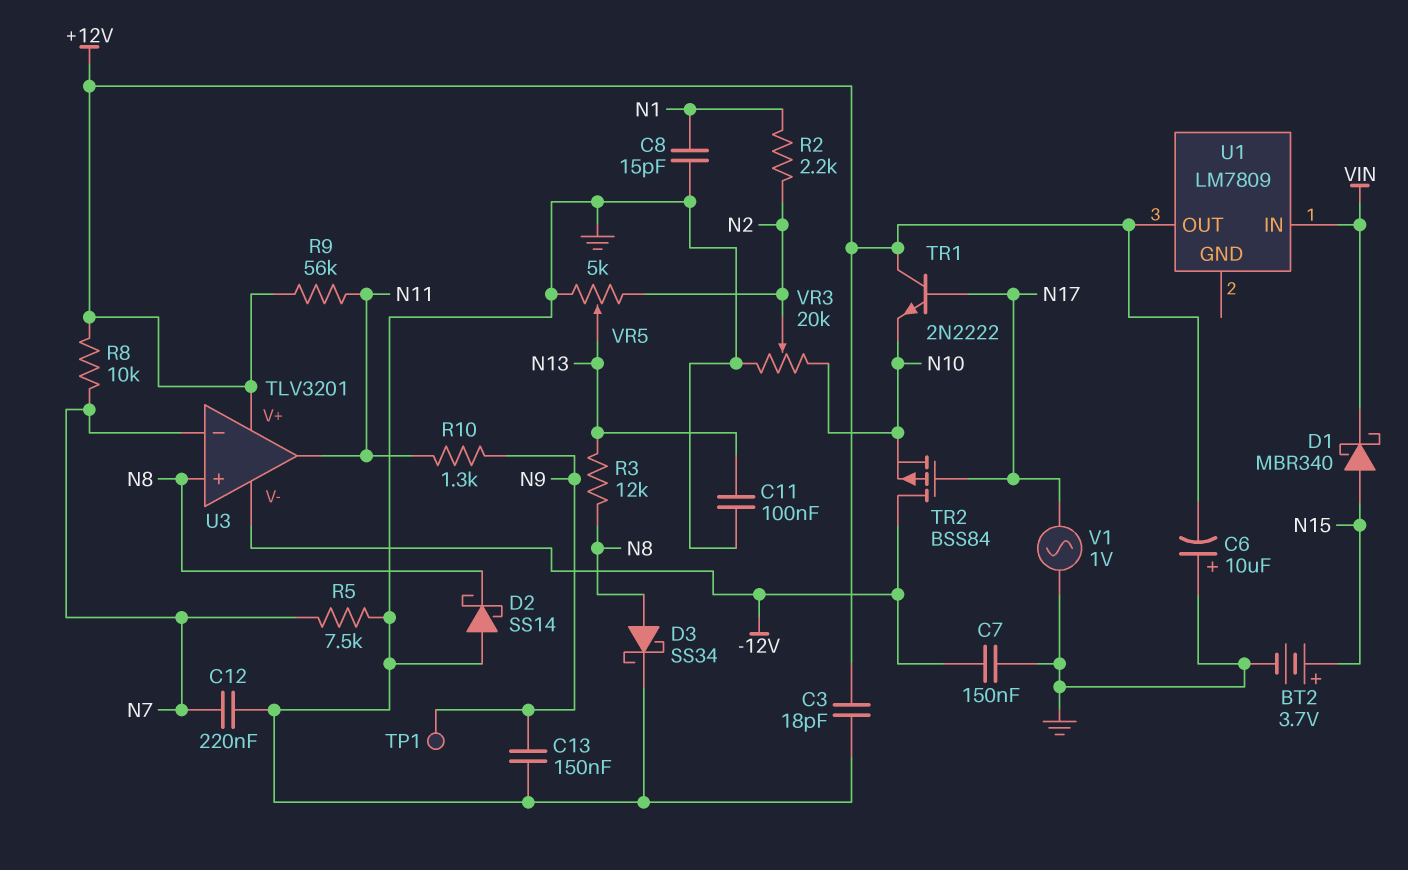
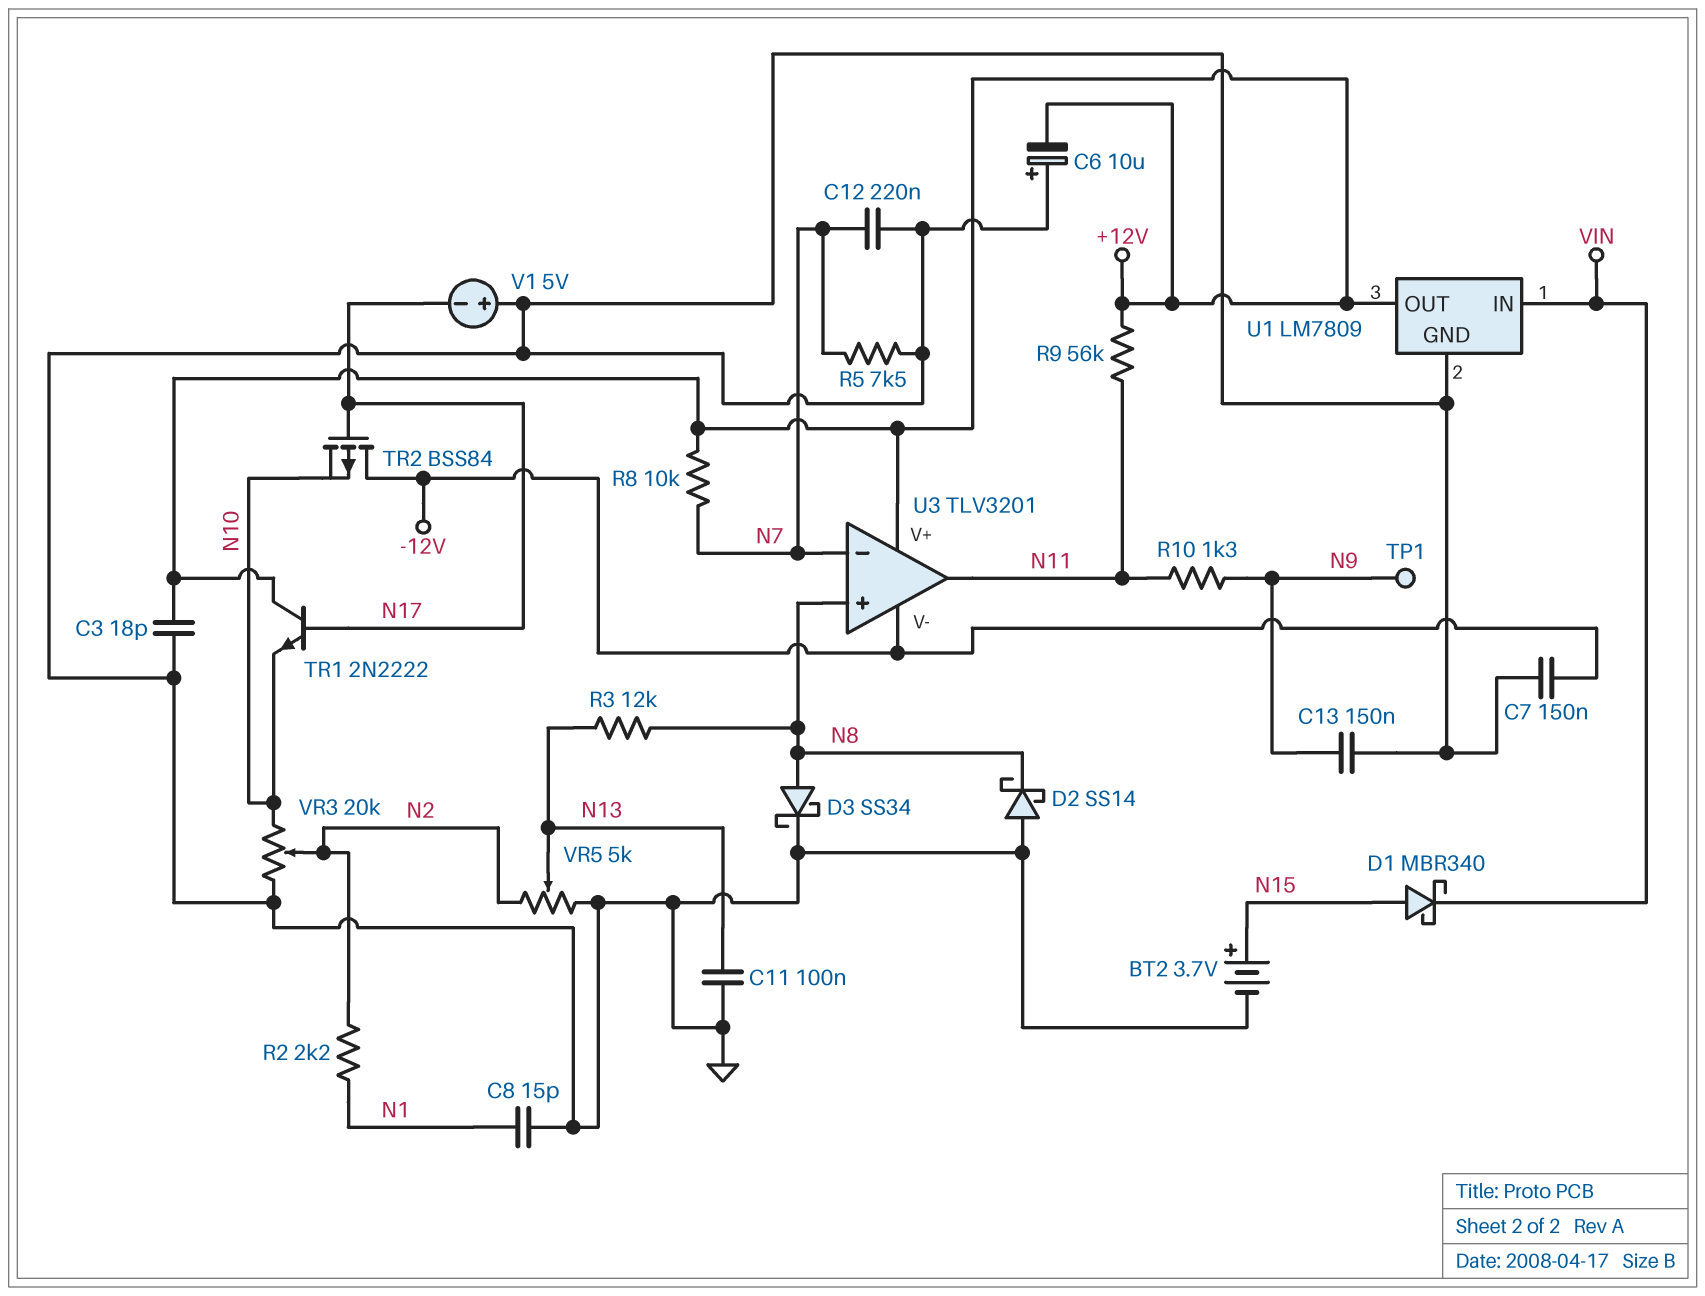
U1 pin GND: none -> GND
V1: AC 1V (GND, N17) -> 5V (plus GND, minus N17)

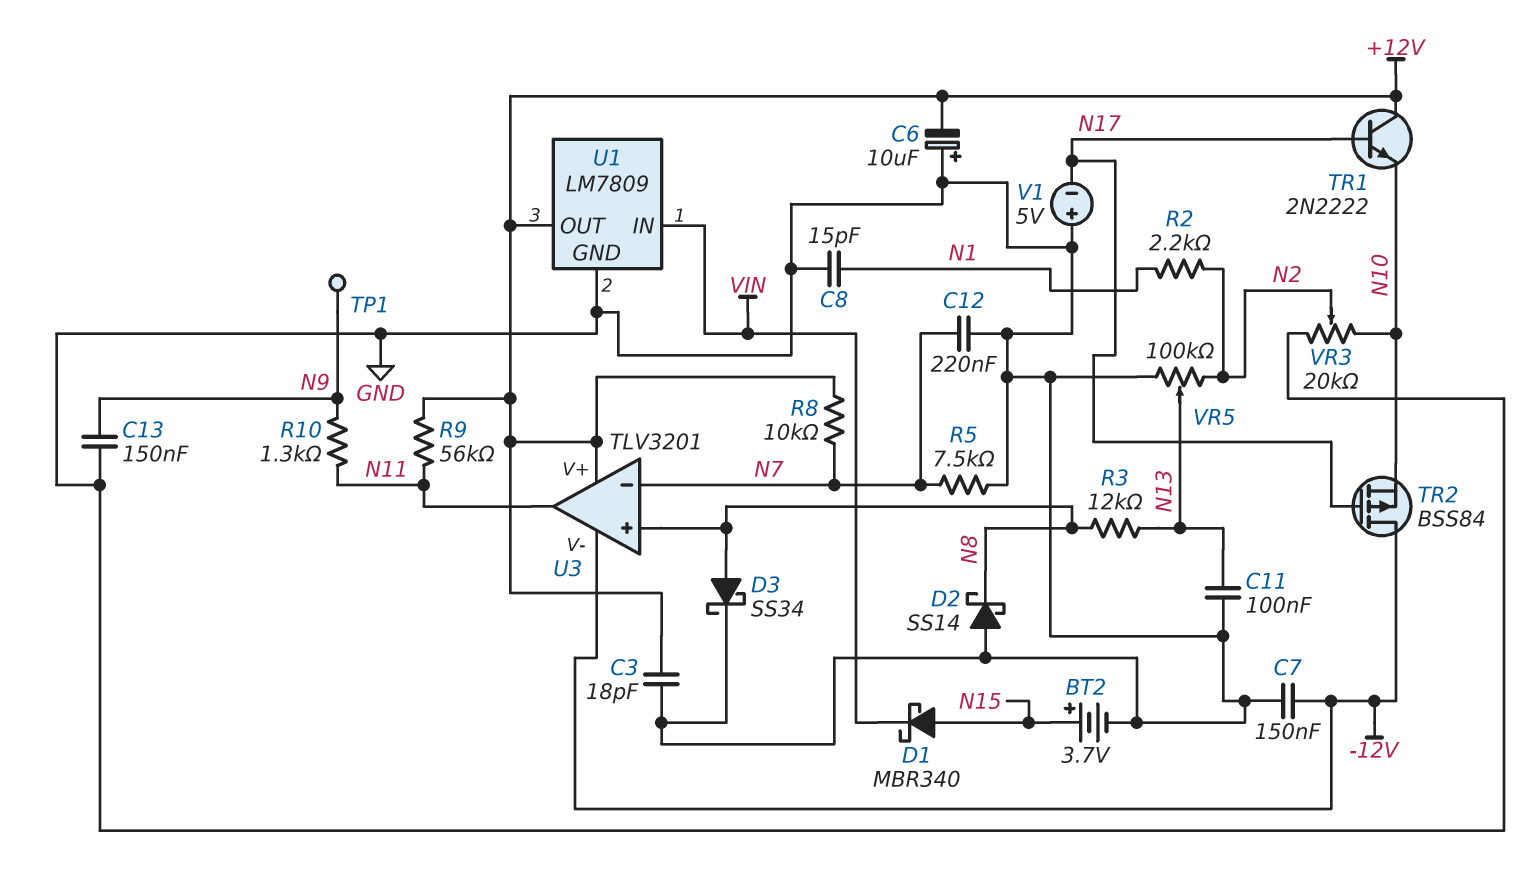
VR5: 5k (GND, N2, wiper N13) -> 100k (GND, N2, wiper N13)

